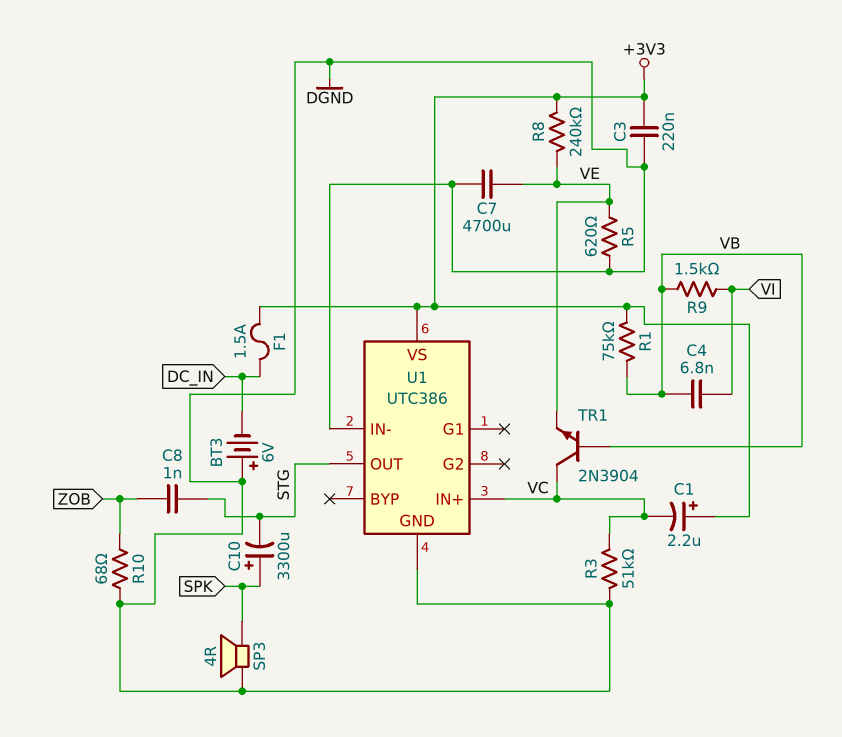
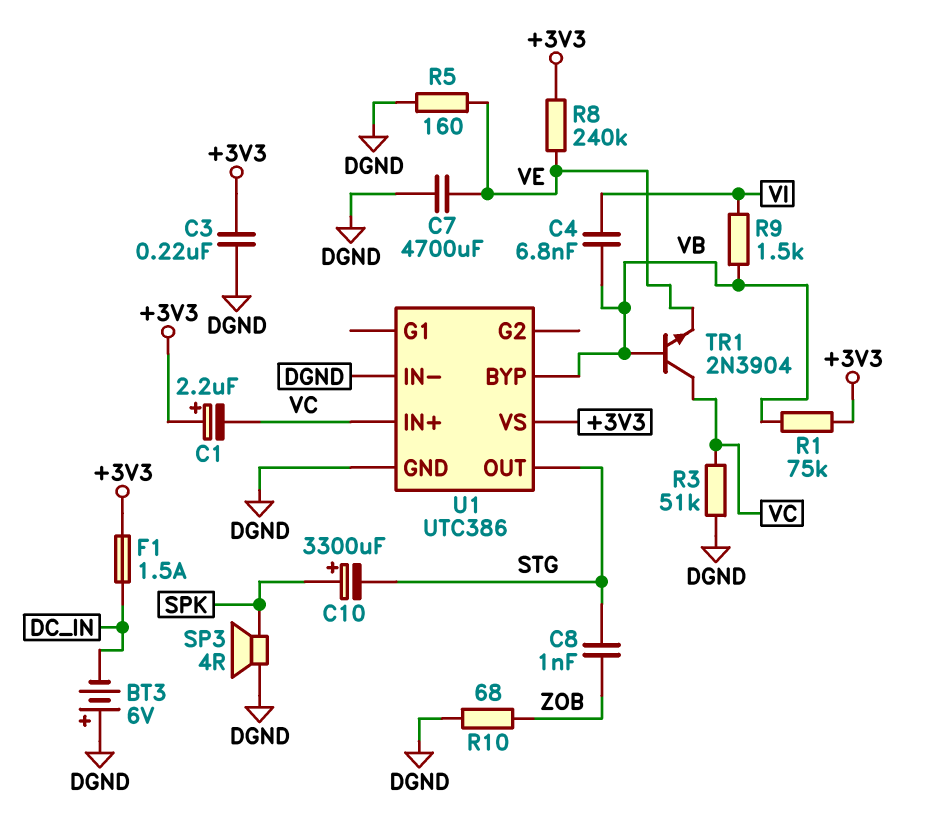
R5: 620 (DGND, VE) -> 160 (DGND, VE)
U1 pin BYP: none -> VB

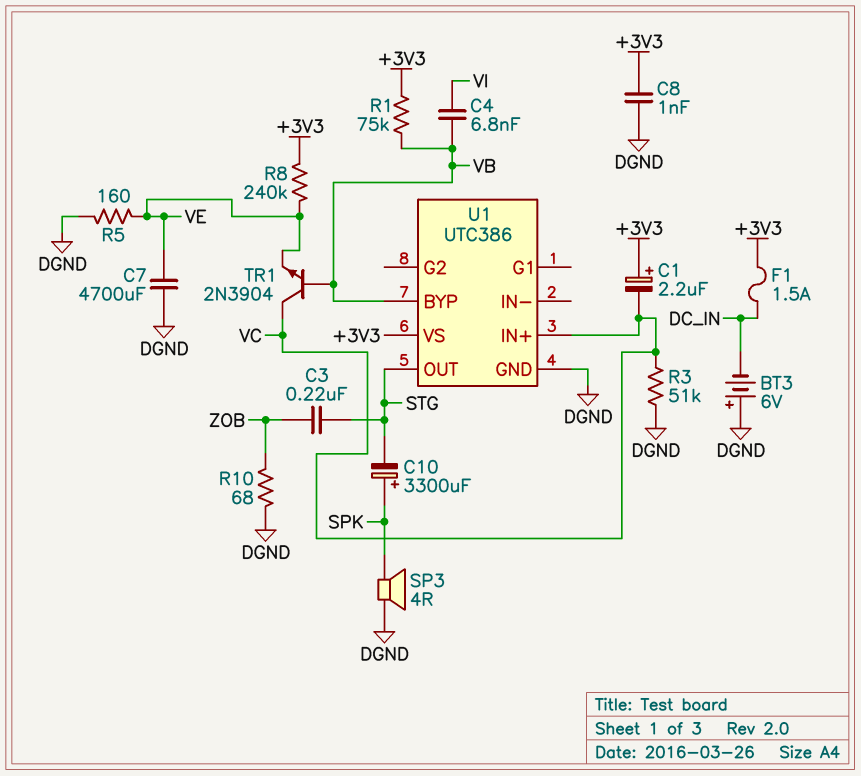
C3: 220nF (+3V3, DGND) -> 220nF (STG, ZOB)
C8: 1nF (STG, ZOB) -> 1nF (+3V3, DGND)
R9: 1.5k (VB, VI) -> none
U1 pin IN-: DGND -> none

